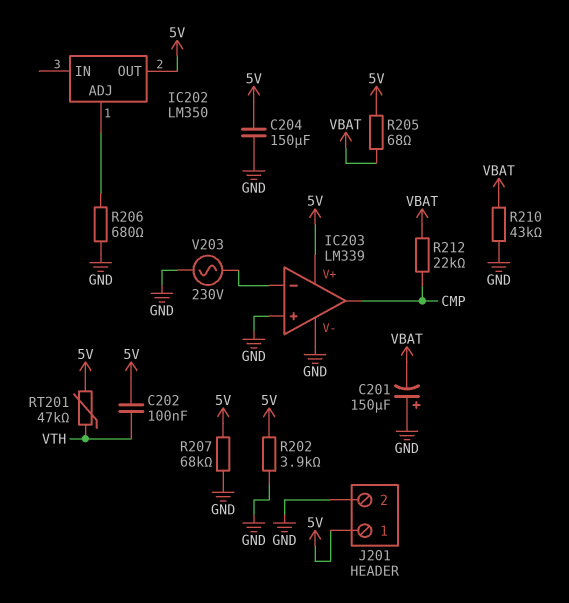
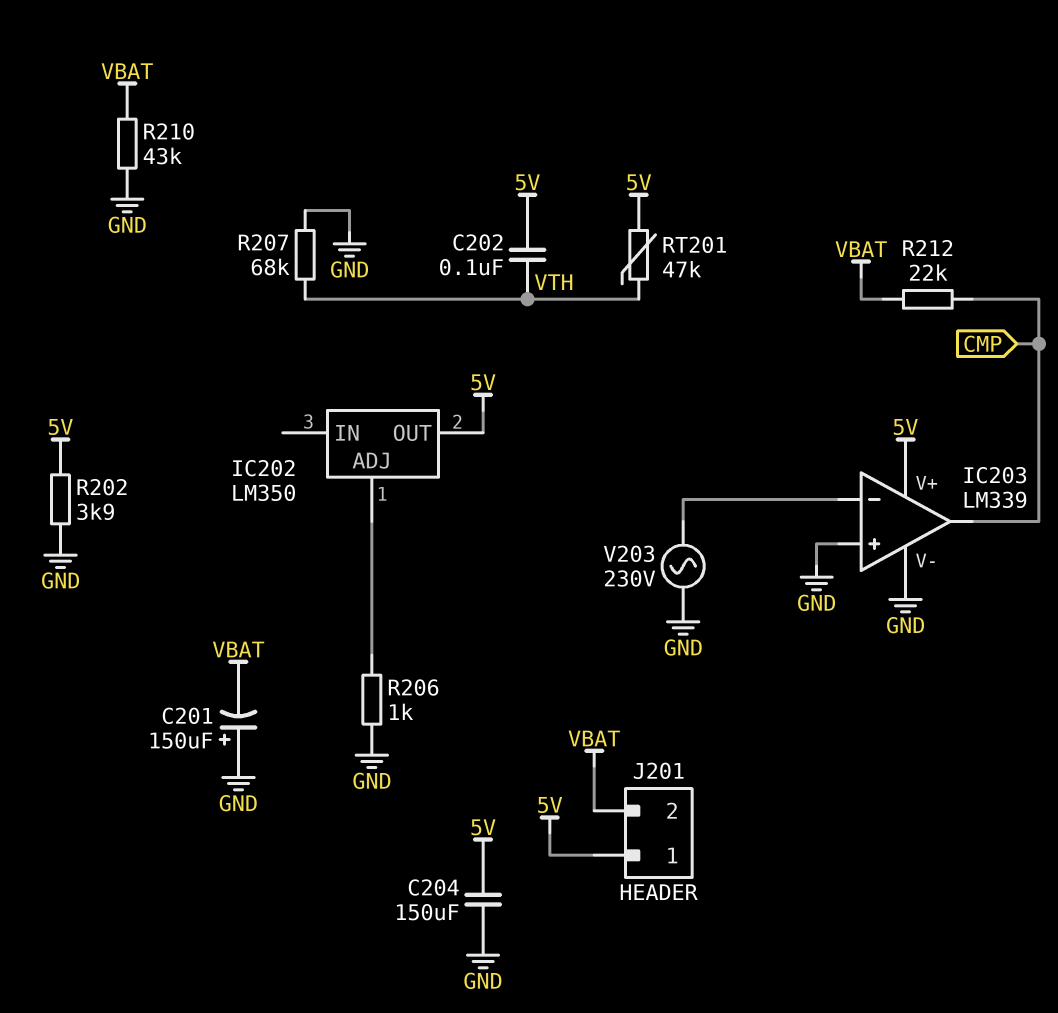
J201 pin 2: GND -> VBAT
R205: 68 (5V, VBAT) -> none
R206: 680 (GND, IC202/ADJ) -> 1k (GND, IC202/ADJ)
R207: 68k (5V, GND) -> 68k (GND, VTH)

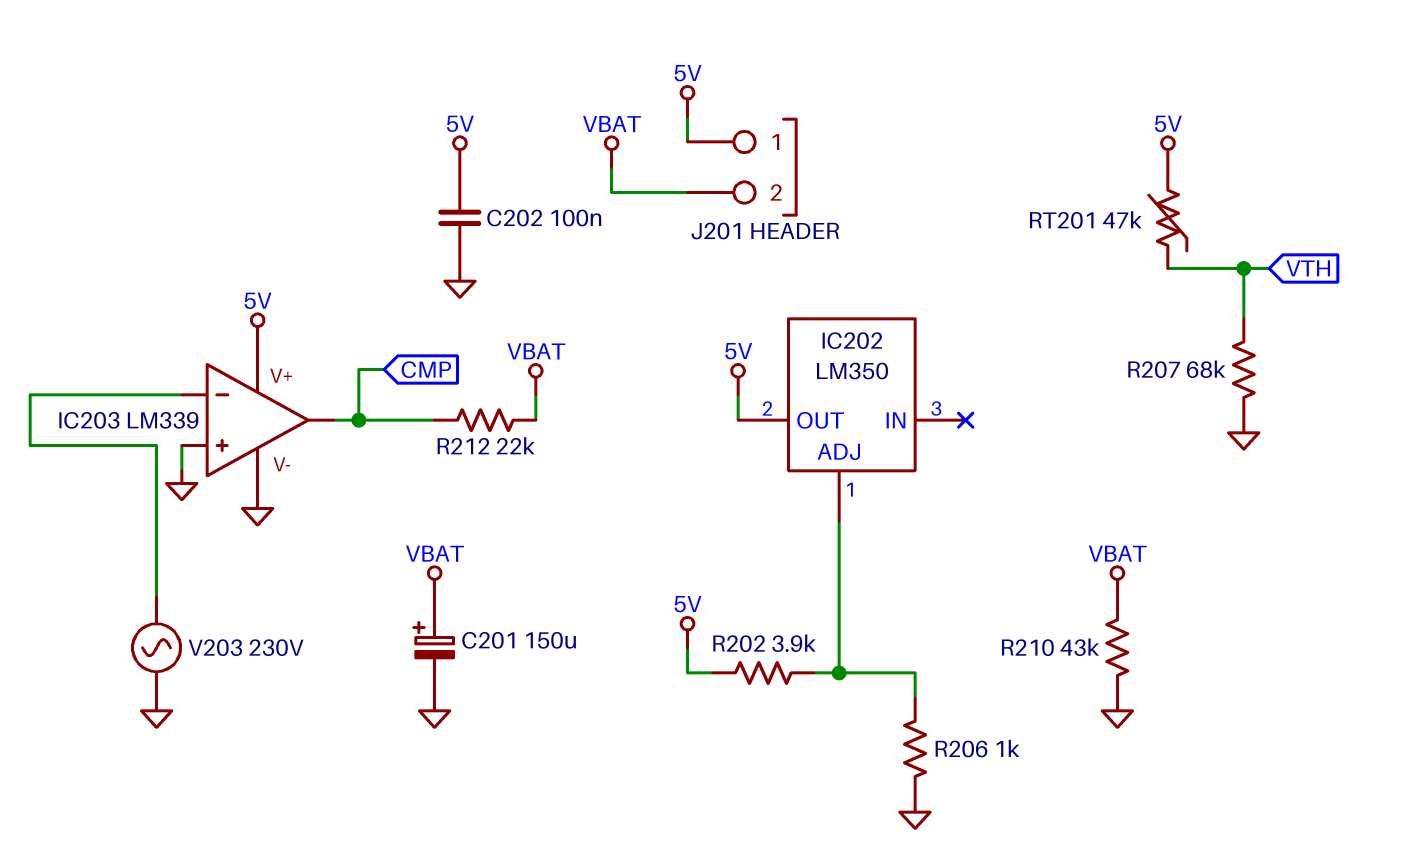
C201: 150uF (plus GND, minus VBAT) -> 150uF (plus VBAT, minus GND)
C202: 100nF (5V, VTH) -> 100nF (5V, GND)
C204: 150uF (5V, GND) -> none
R202: 3.9k (5V, GND) -> 3.9k (5V, IC202/ADJ)

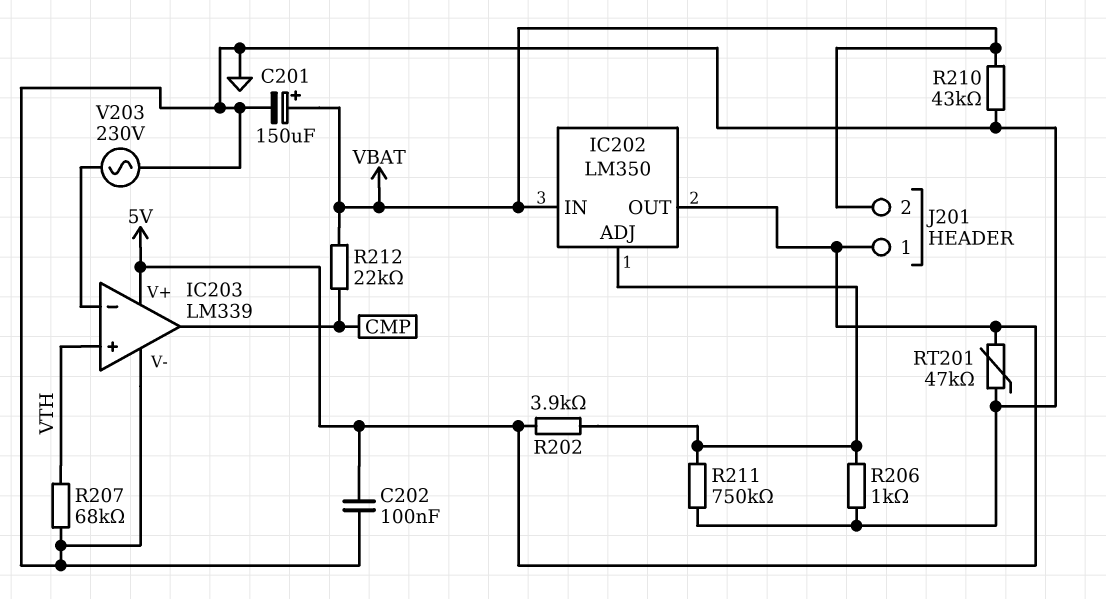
IC202 pin IN: none -> VBAT
IC203 pin in+: GND -> VTH
R211: none -> 750k (GND, IC202/ADJ)
RT201: 47k (5V, VTH) -> 47k (5V, GND)

